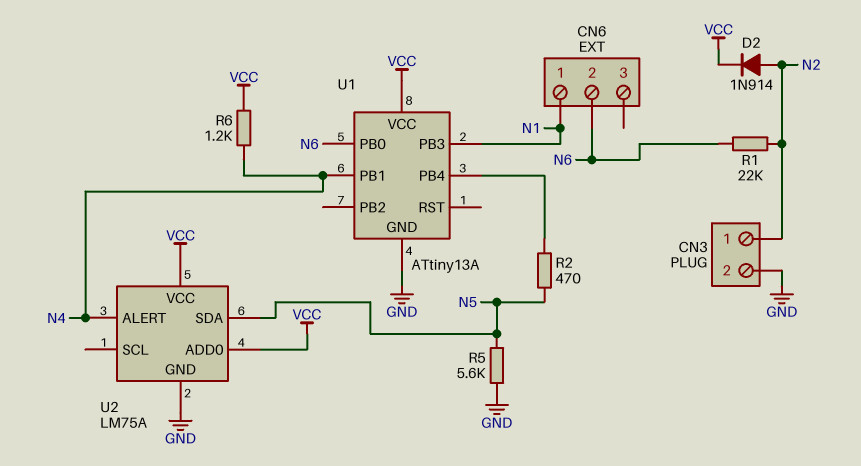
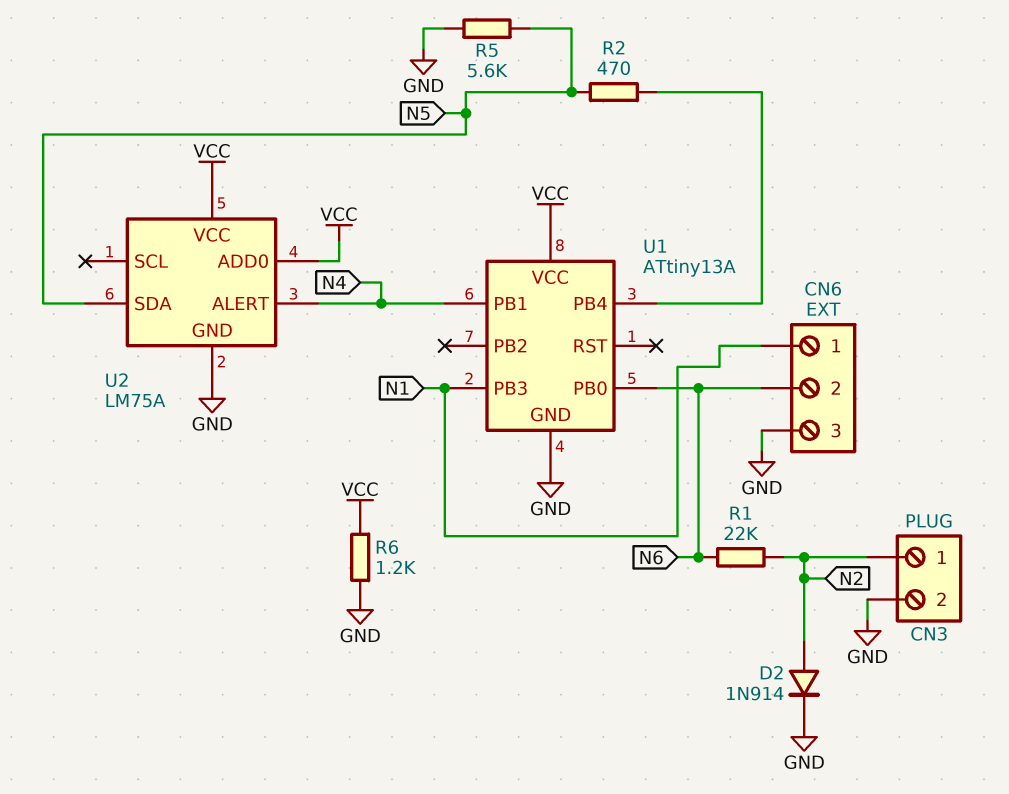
CN6 pin 3: none -> GND
D2: diode 1N914 (A N2, K VCC) -> diode 1N914 (A N2, K GND)
R6: 1.2k (N4, VCC) -> 1.2k (GND, VCC)

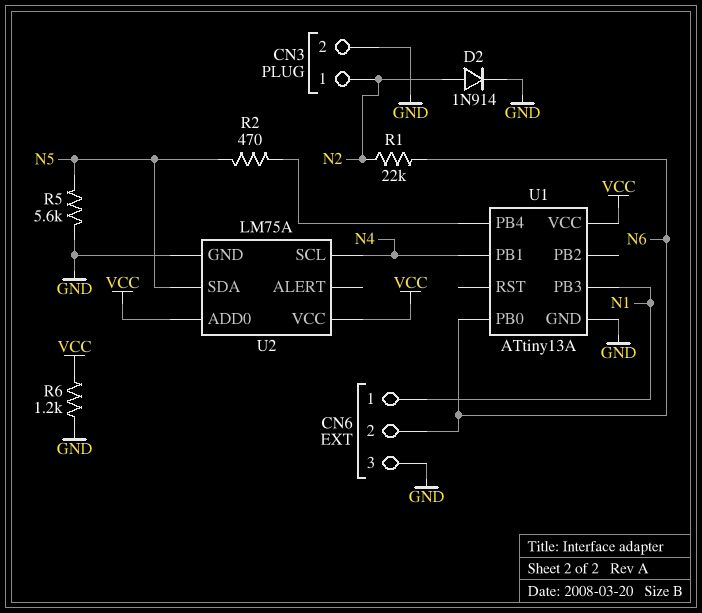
U2 pin ALERT: N4 -> none
U2 pin SCL: none -> N4

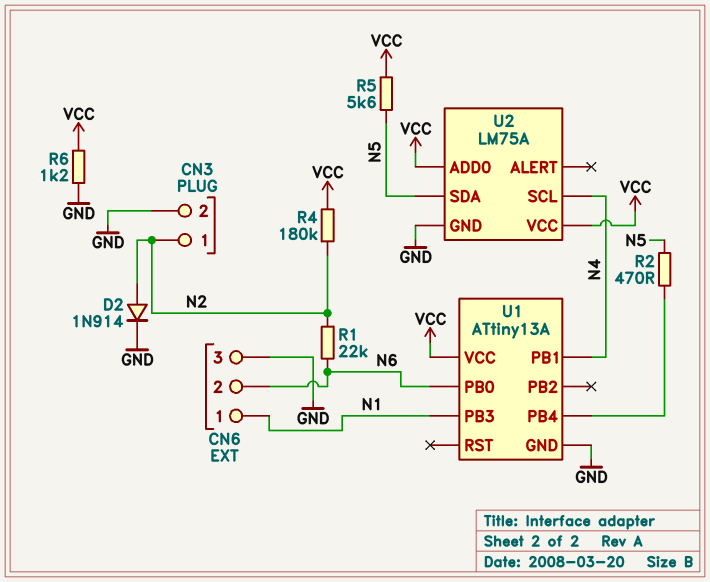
R4: none -> 180k (N2, VCC)
R5: 5.6k (GND, N5) -> 5.6k (N5, VCC)

